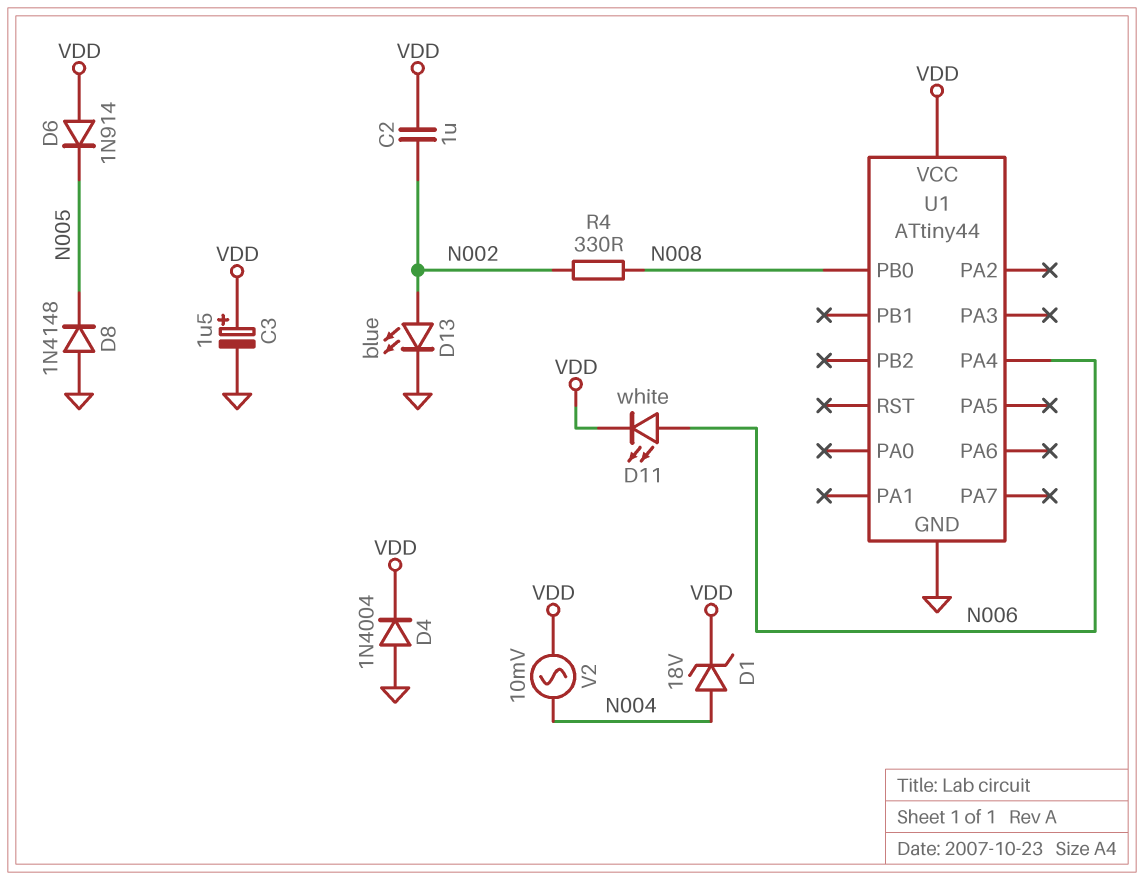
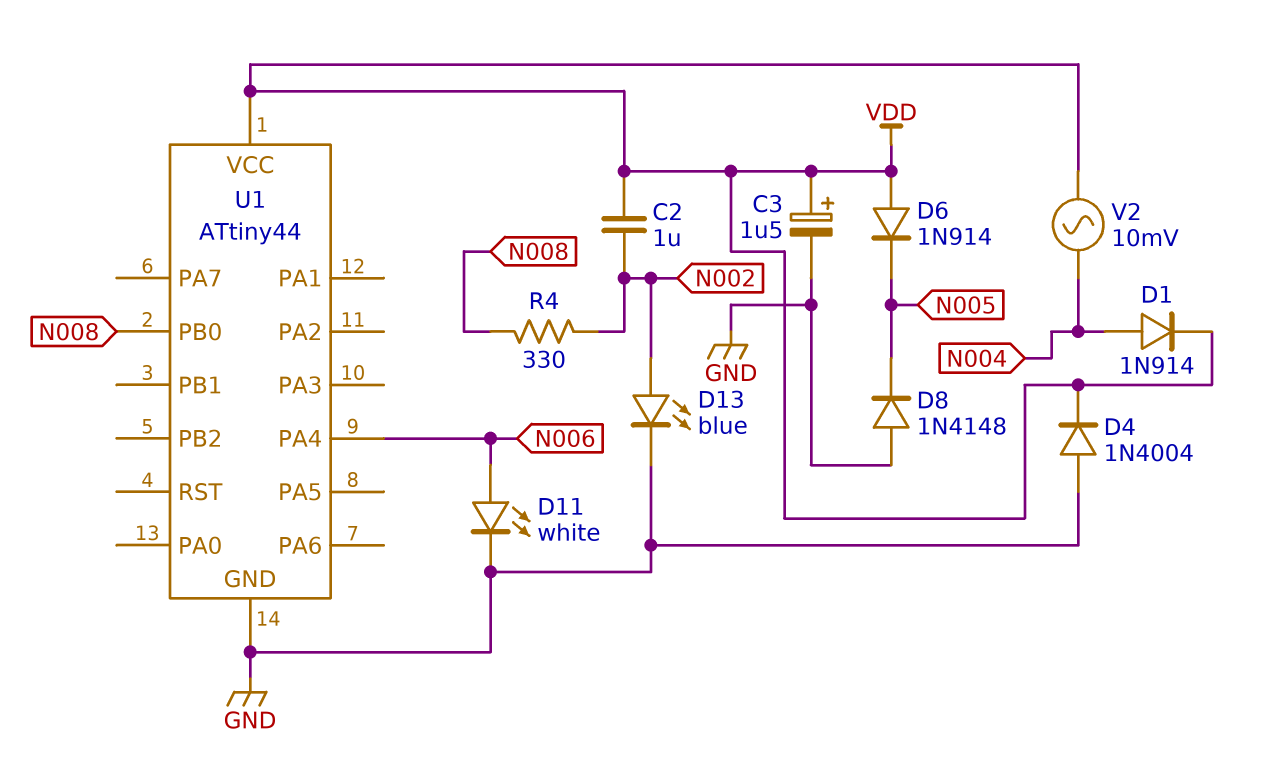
D1: zener 18V (A N004, K VDD) -> diode 1N914 (A N004, K VDD)
D11: LED white (A N006, K VDD) -> LED white (A N006, K GND)

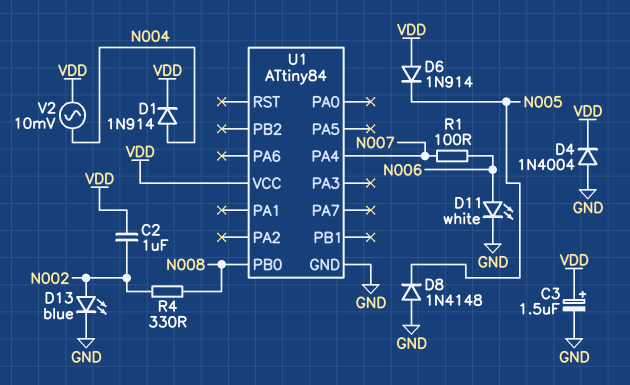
R1: none -> 100 (N006, N007)
U1: ATtiny44 -> ATtiny84
U1 pin PA4: N006 -> N007

